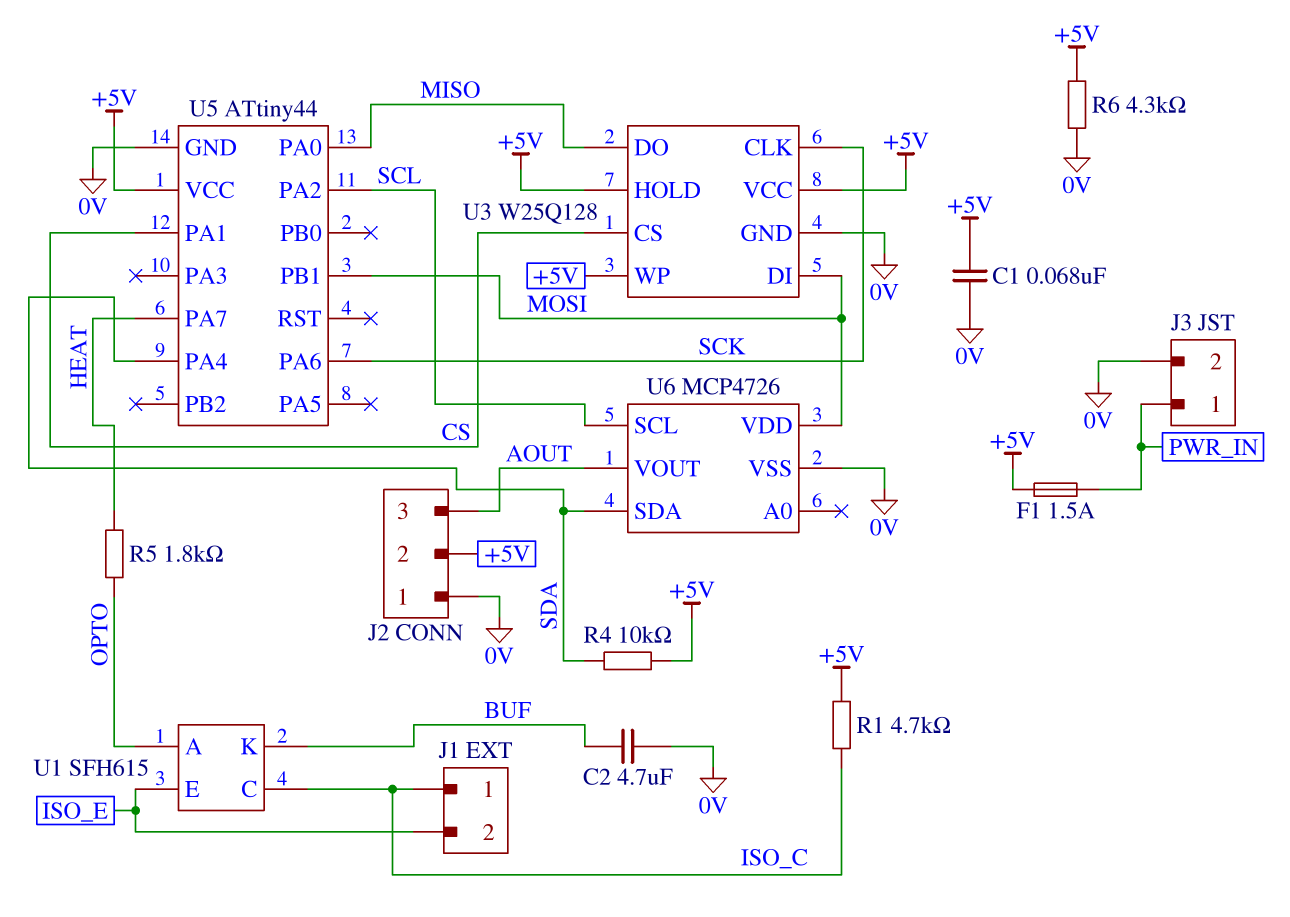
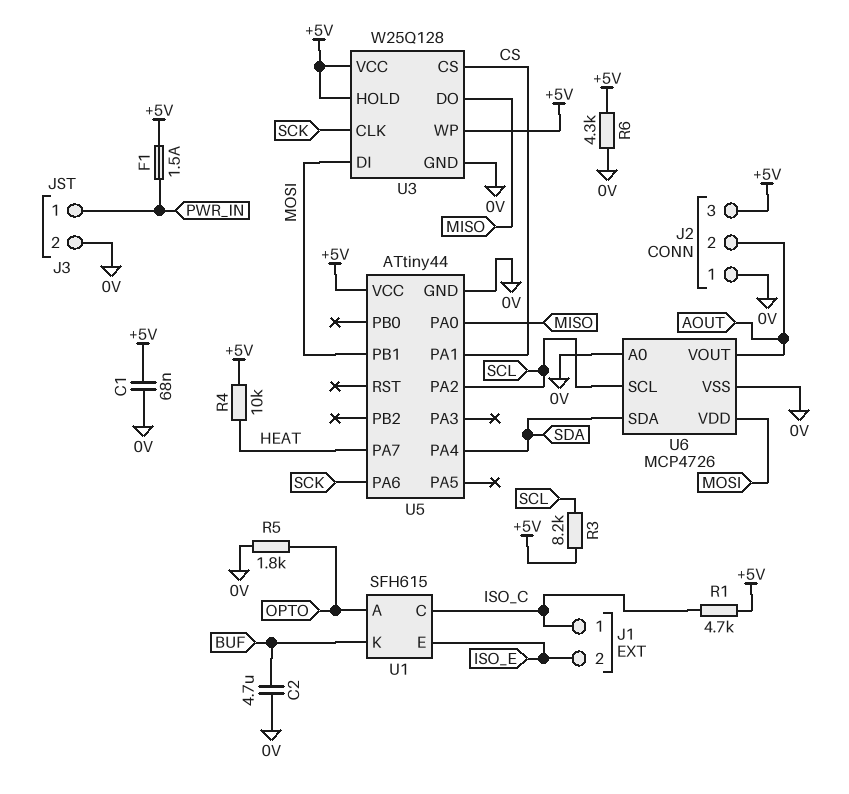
J2 pin 2: +5V -> AOUT
J2 pin 3: AOUT -> +5V
R3: none -> 8.2k (+5V, SCL)
R4: 10k (+5V, SDA) -> 10k (+5V, HEAT)
R5: 1.8k (HEAT, OPTO) -> 1.8k (0V, OPTO)
U6 pin A0: none -> 0V

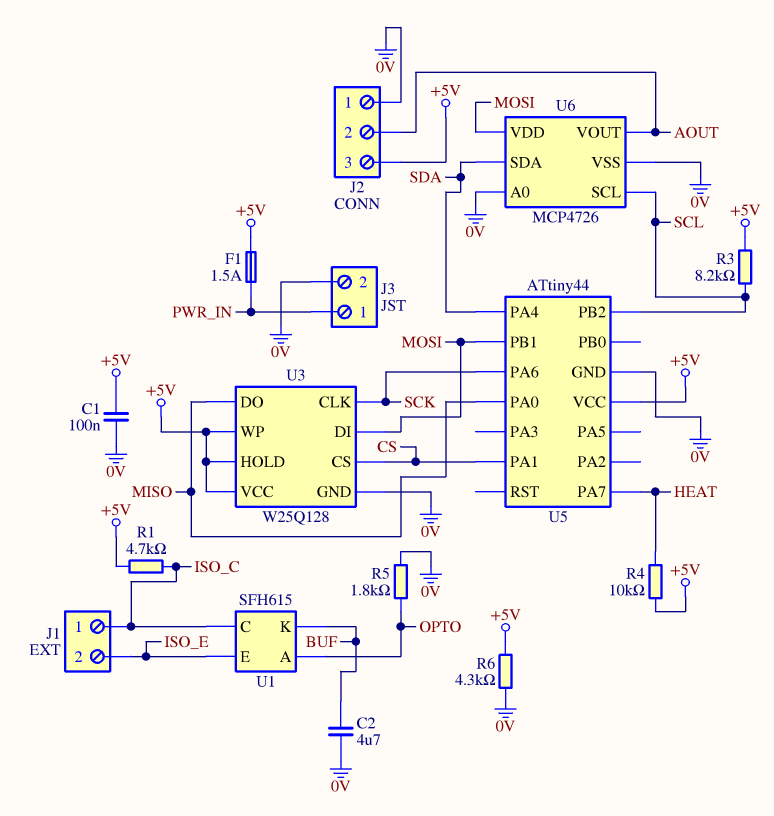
C1: 68nF (+5V, 0V) -> 100nF (+5V, 0V)
U5 pin PA2: SCL -> none
U5 pin PB2: none -> SCL

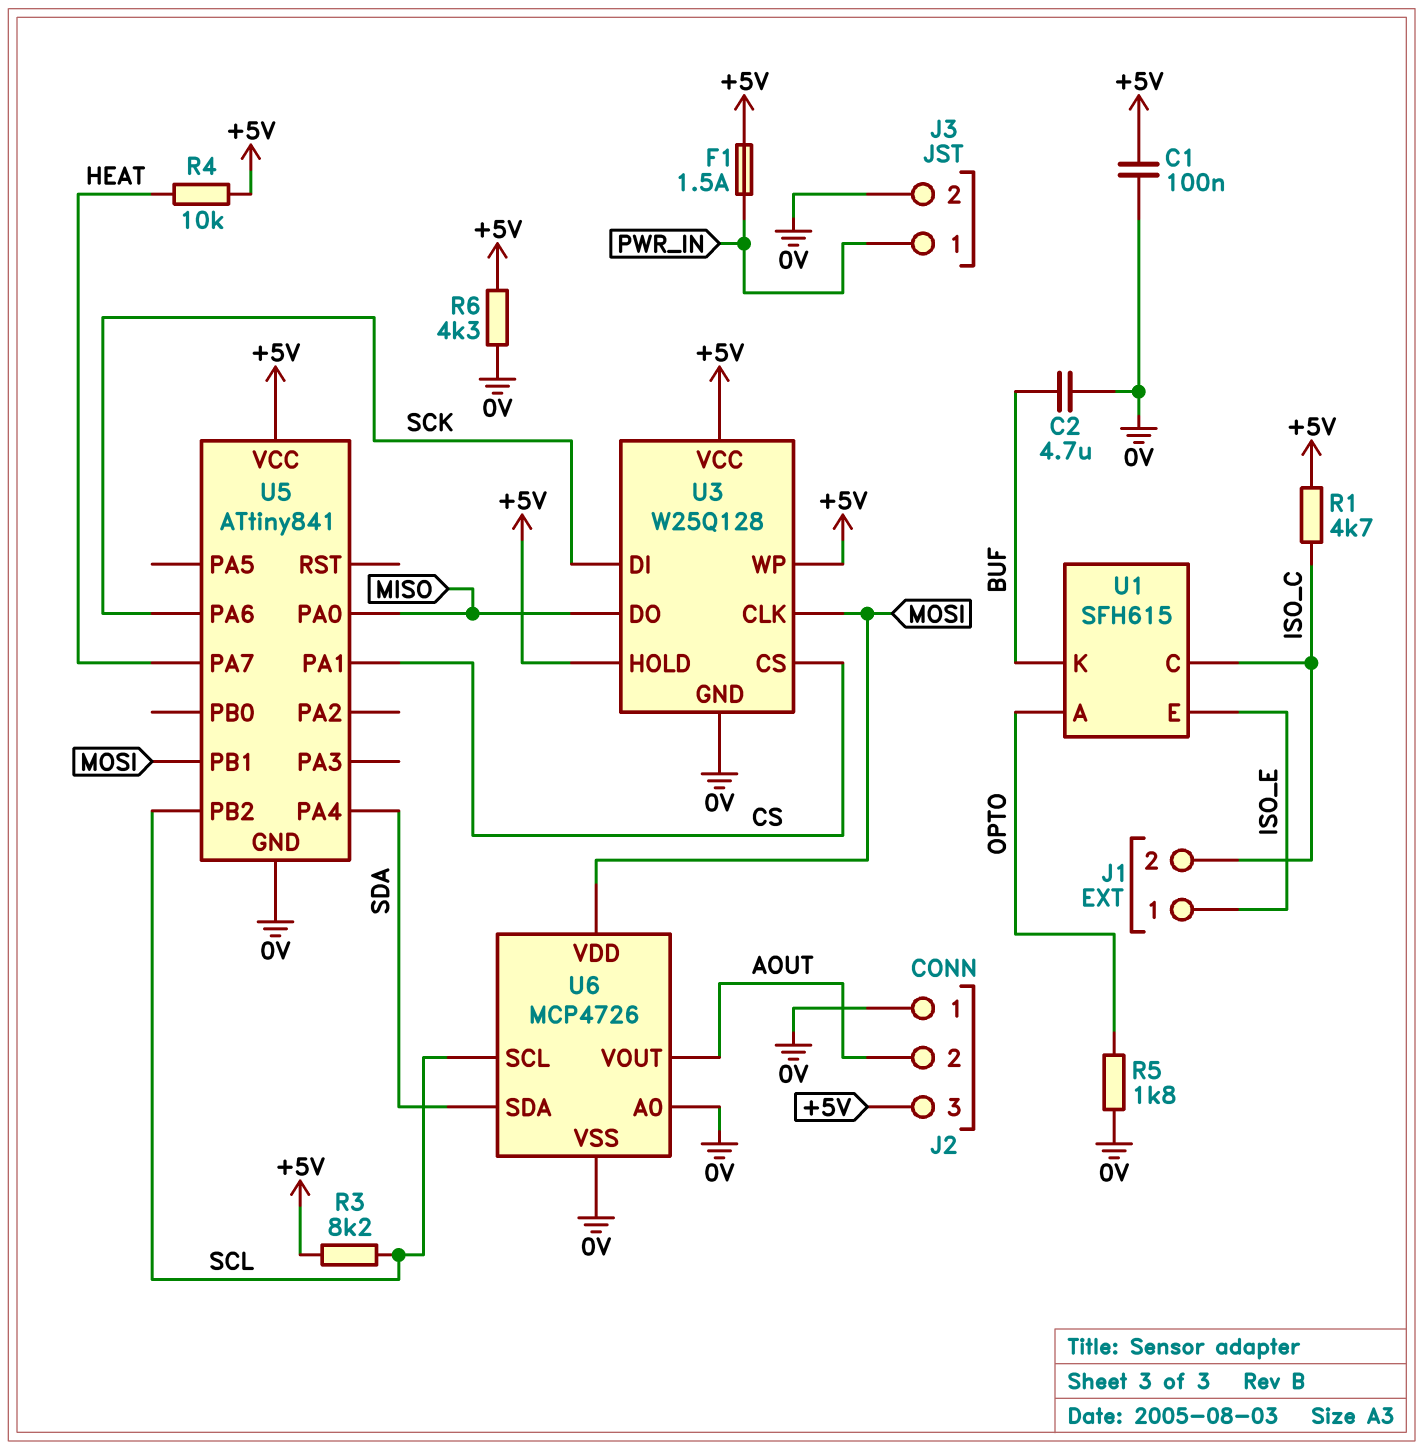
J1 pin 1: ISO_C -> ISO_E
J1 pin 2: ISO_E -> ISO_C
U3 pin CLK: SCK -> MOSI
U3 pin DI: MOSI -> SCK
U5: ATtiny44 -> ATtiny841

